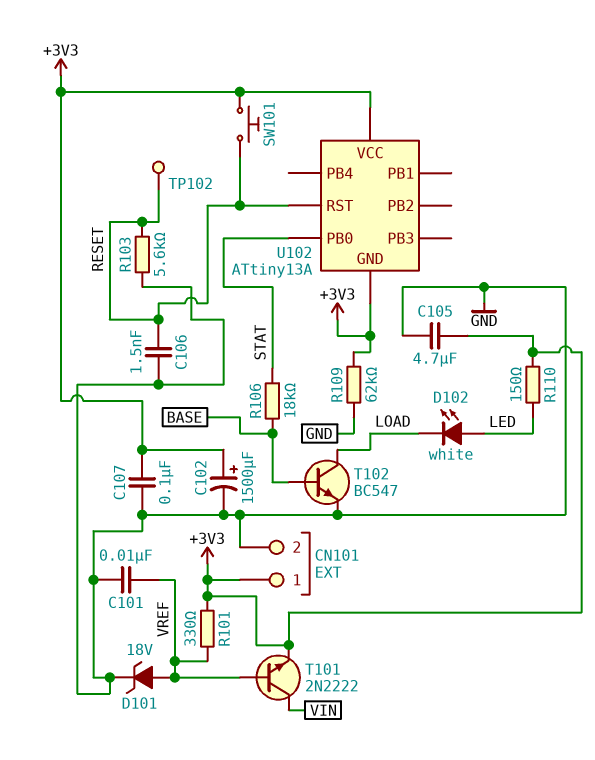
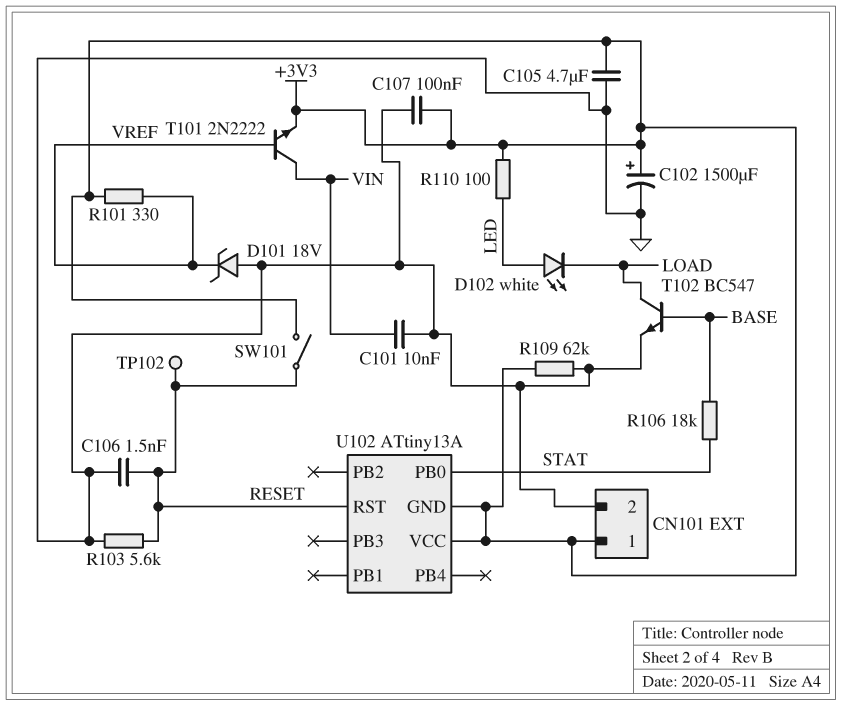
C101: 10nF (GND, VREF) -> 10nF (GND, VIN)
D101: zener 18V (A VREF, K GND) -> zener 18V (A GND, K VREF)
R110: 150 (+3V3, LED) -> 100 (+3V3, LED)
SW101: button (+3V3, RESET) -> switch (+3V3, RESET)

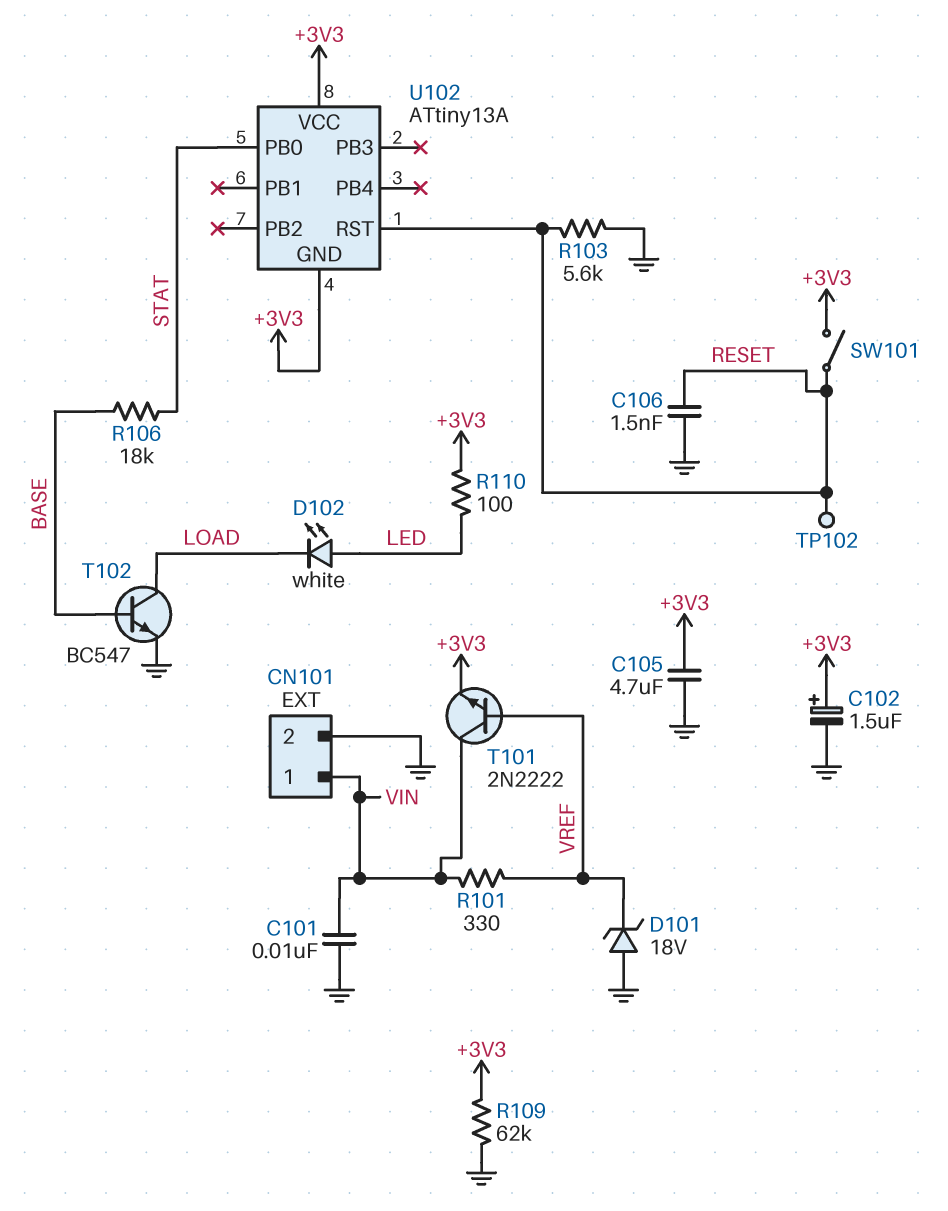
C102: 1500uF (plus +3V3, minus GND) -> 1.5uF (plus +3V3, minus GND)
C107: 100nF (+3V3, GND) -> none
CN101 pin 1: +3V3 -> VIN
R101: 330 (+3V3, VREF) -> 330 (VIN, VREF)

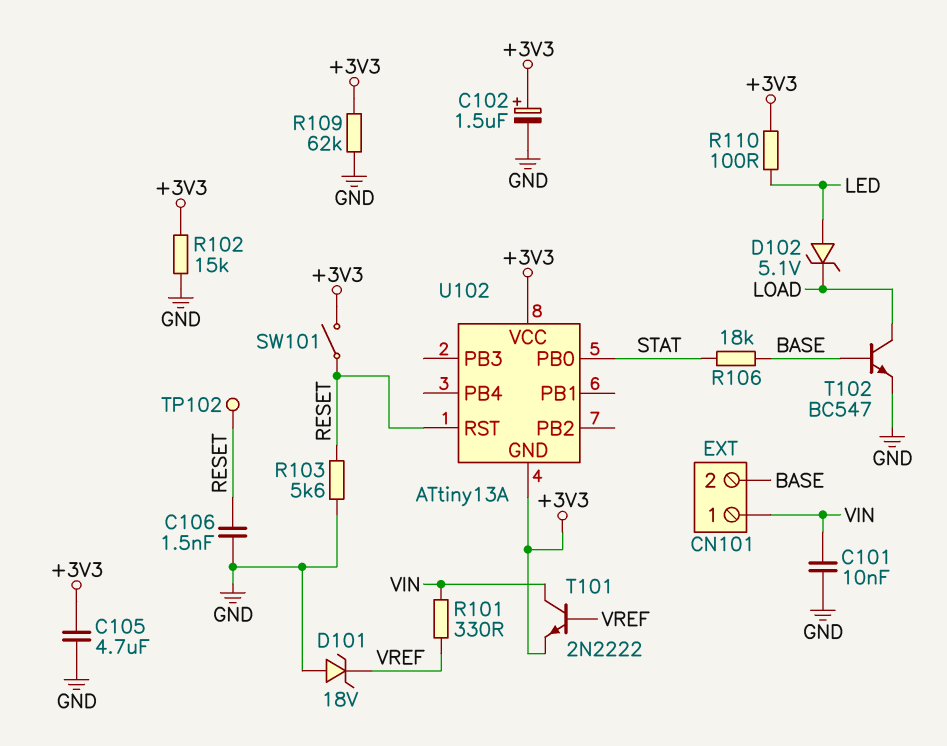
CN101 pin 2: GND -> BASE
D102: LED white (A LED, K LOAD) -> zener 5.1V (A LED, K LOAD)
R102: none -> 15k (+3V3, GND)

